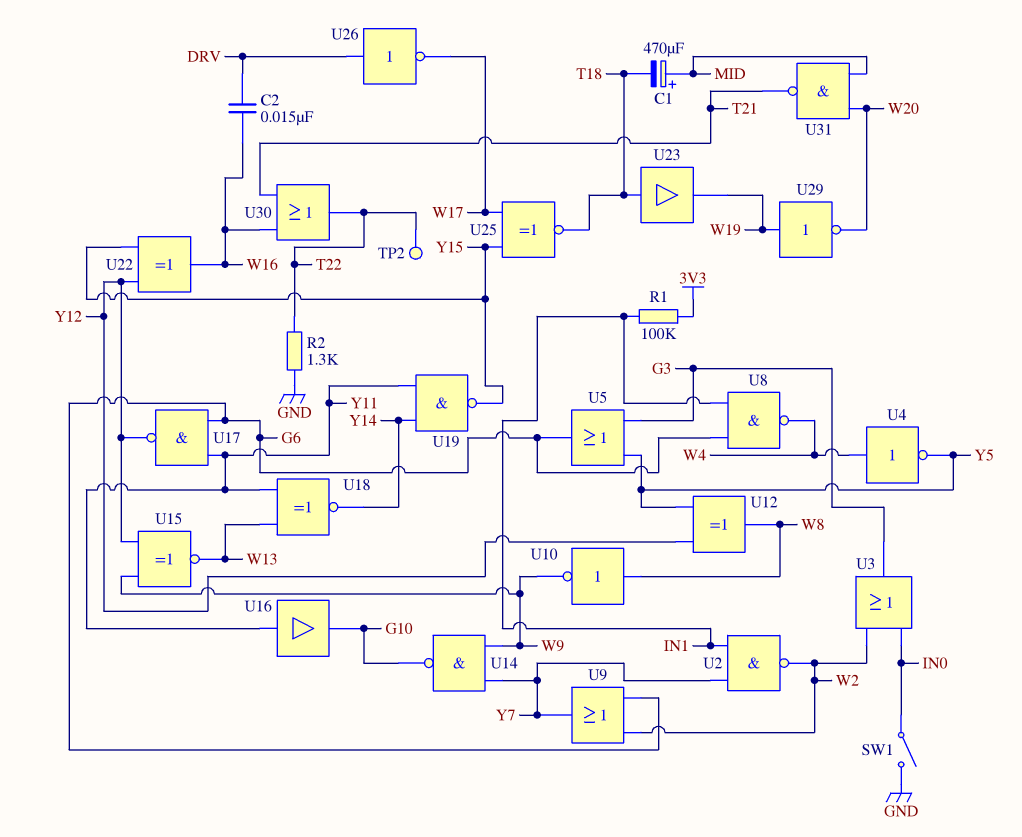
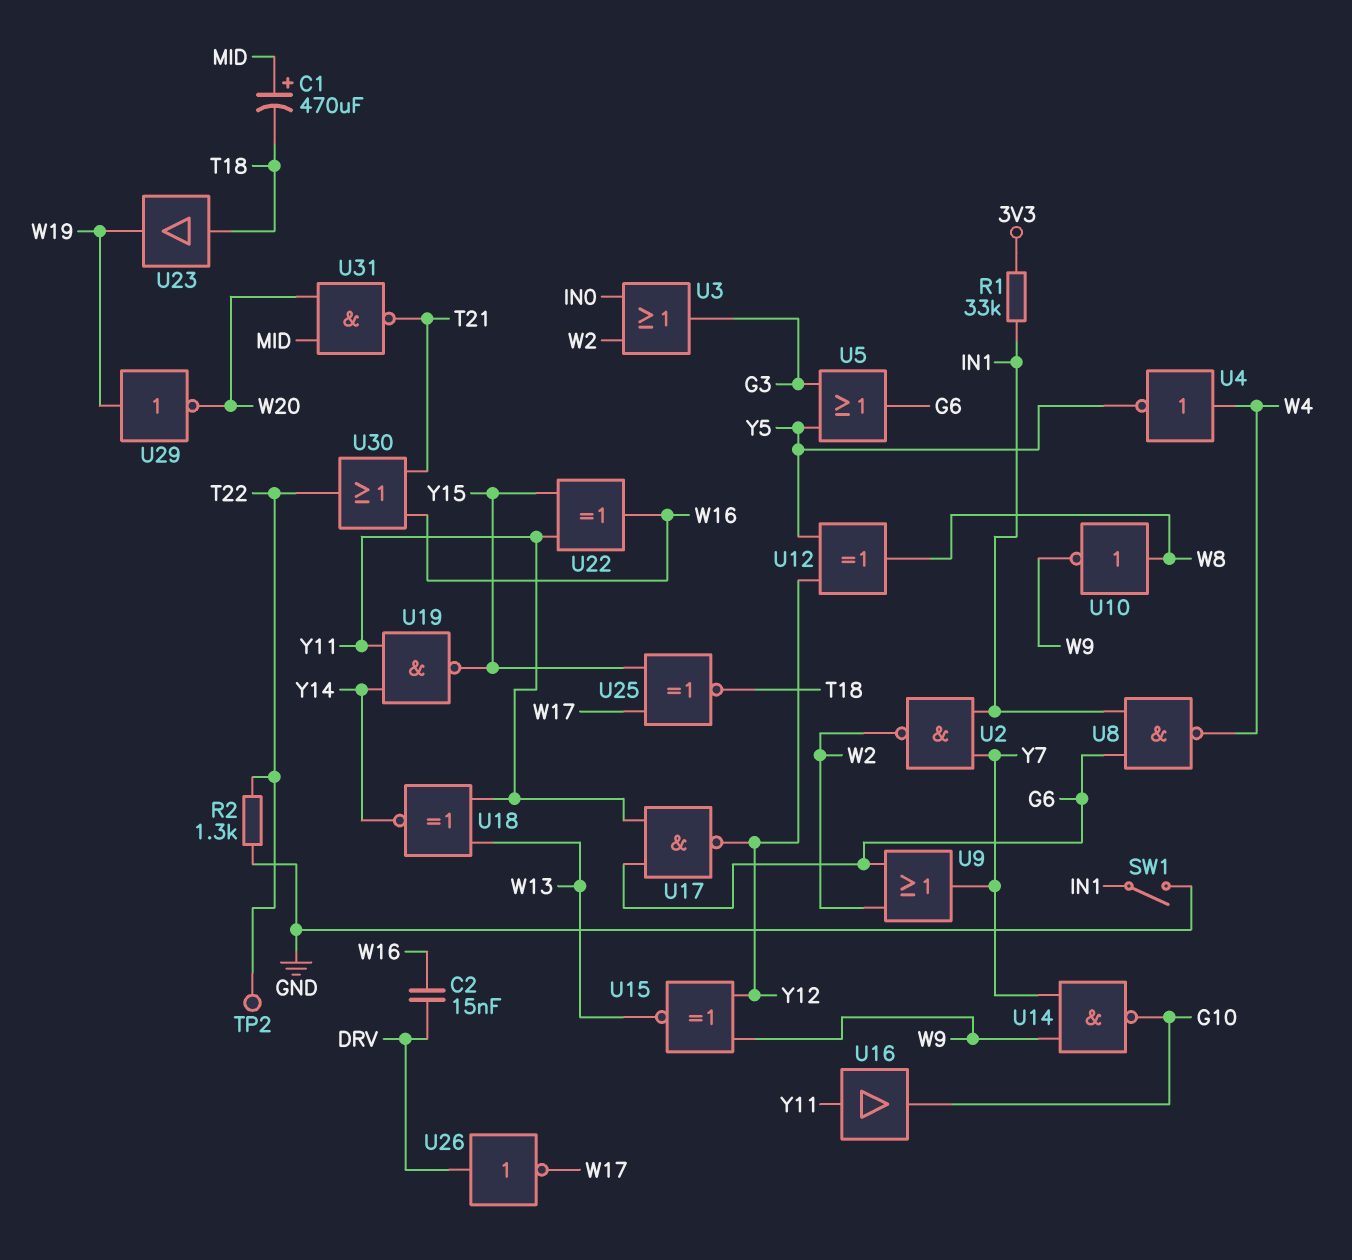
R1: 100k (3V3, IN1) -> 33k (3V3, IN1)
SW1: switch (GND, IN0) -> switch (GND, IN1)
U22: XOR (in Y12, in Y15, out W16) -> XOR (in Y11, in Y15, out W16)

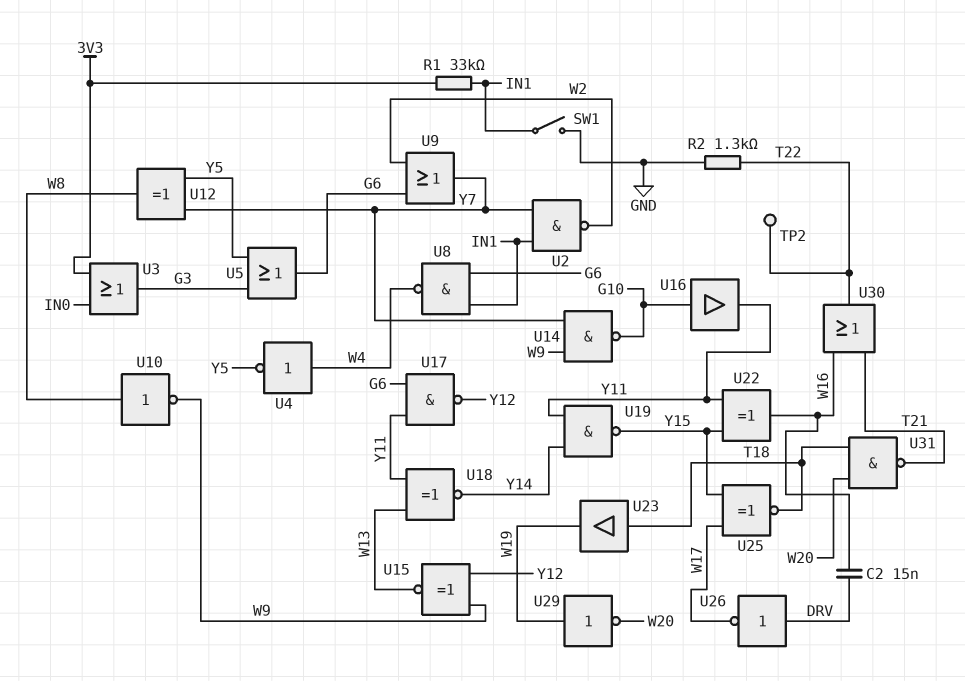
C1: 470uF (plus MID, minus T18) -> none
U3: OR (in IN0, in W2, out G3) -> OR (in 3V3, in IN0, out G3)
U12: XOR (in Y5, in Y12, out W8) -> XOR (in Y5, in Y7, out W8)
U16: buffer (in Y11, out G10) -> buffer (in G10, out Y11)
U31: NAND (in MID, in W20, out T21) -> NAND (in T18, in W20, out T21)

